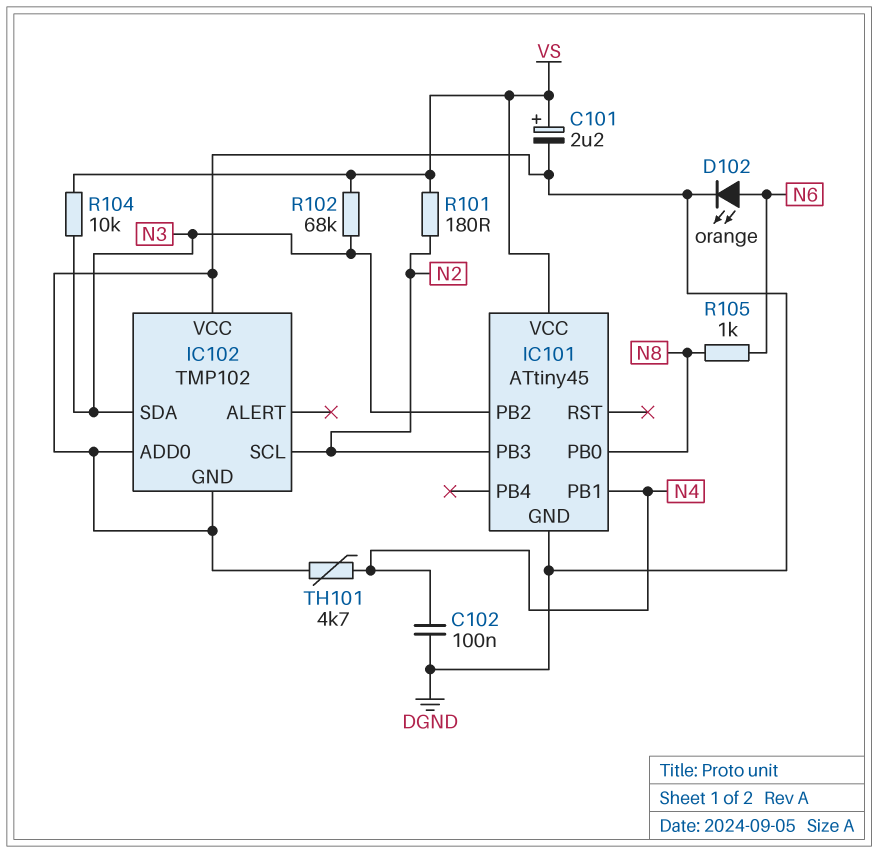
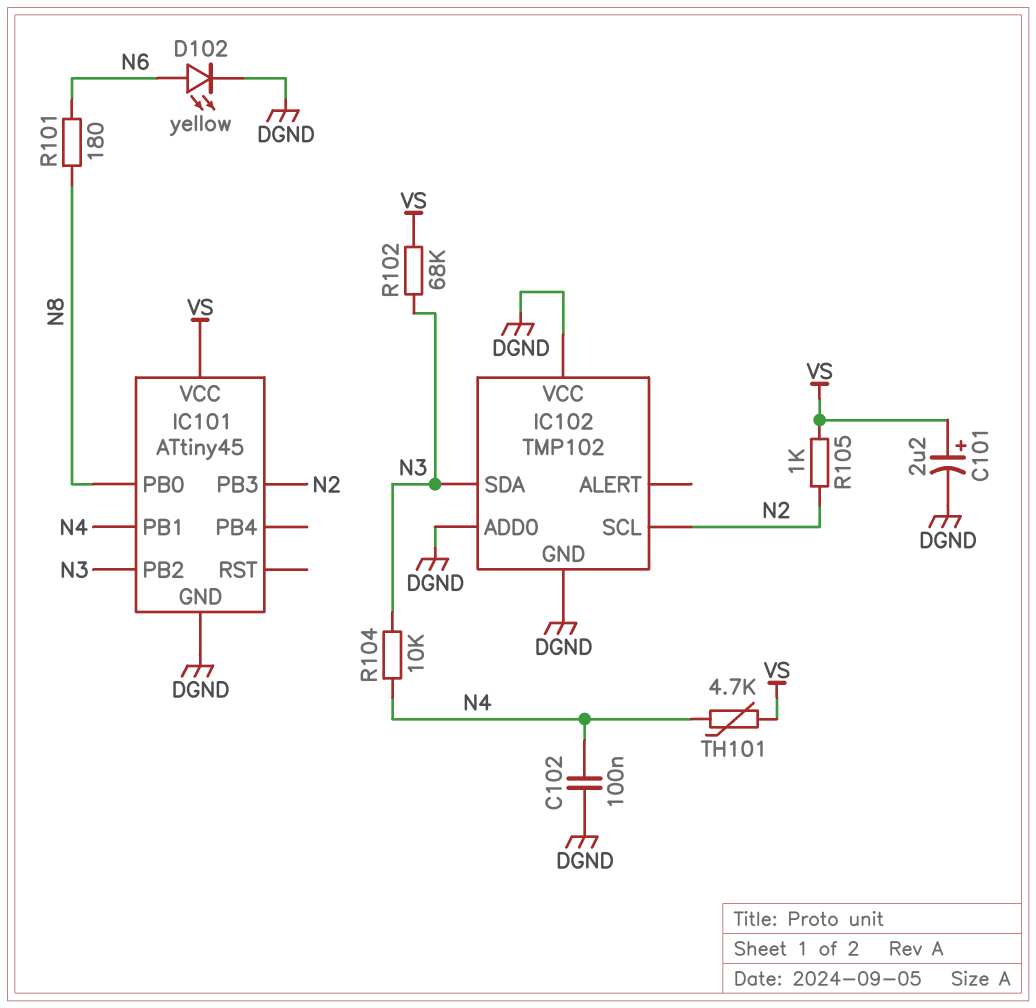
D102: LED orange (A N6, K DGND) -> LED yellow (A N6, K DGND)
R101: 180 (N2, VS) -> 180 (N6, N8)
R104: 10k (N3, VS) -> 10k (N3, N4)
R105: 1k (N6, N8) -> 1k (N2, VS)
TH101: 4.7k (DGND, N4) -> 4.7k (N4, VS)

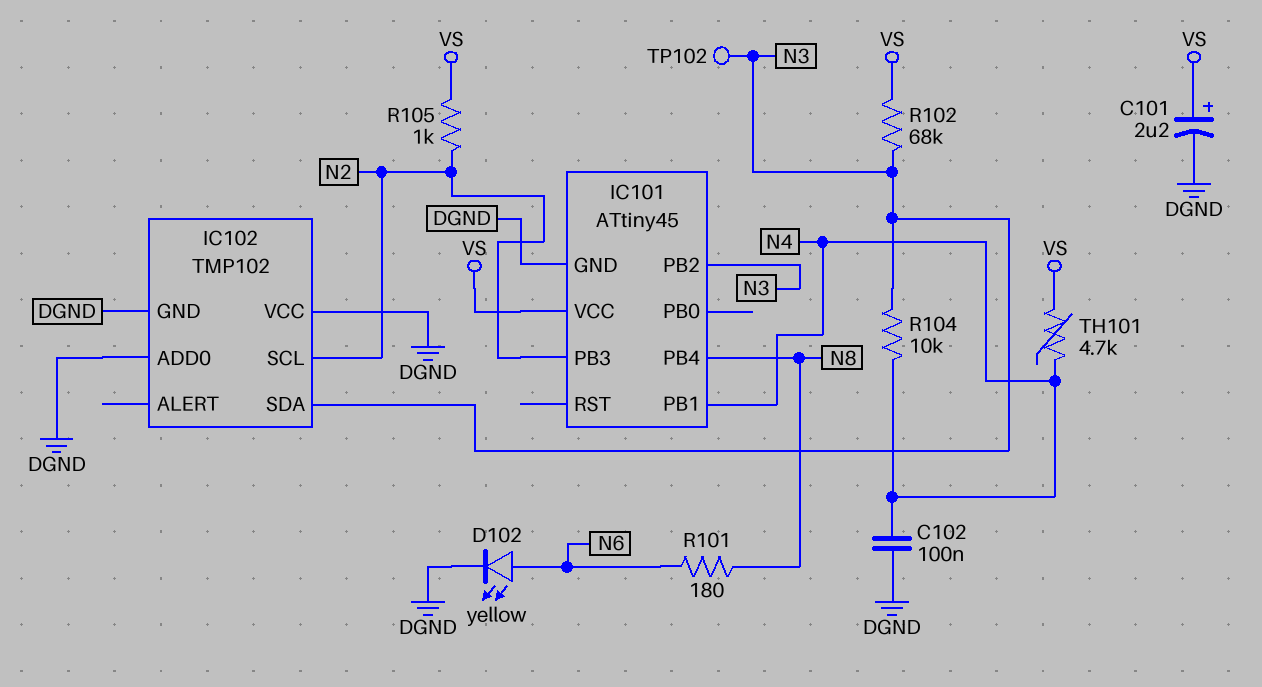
IC101 pin PB0: N8 -> none
IC101 pin PB4: none -> N8
TP102: none -> test point (N3)

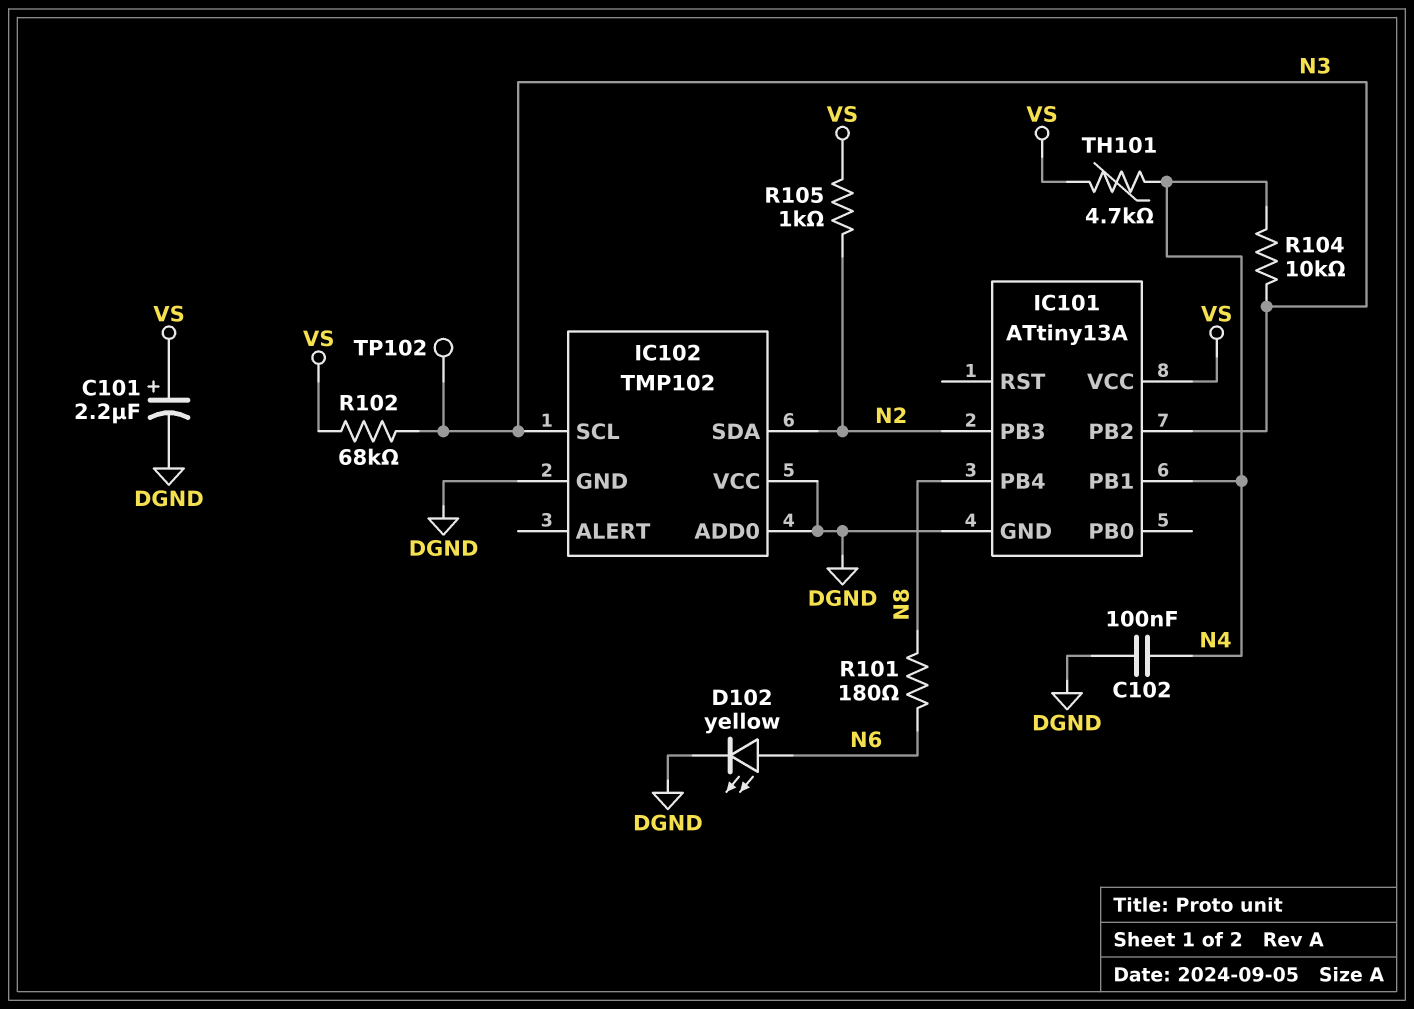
IC101: ATtiny45 -> ATtiny13A
IC102 pin SCL: N2 -> N3
IC102 pin SDA: N3 -> N2

